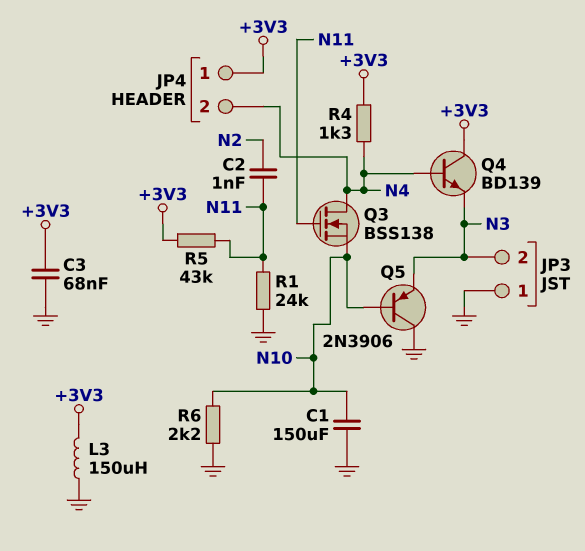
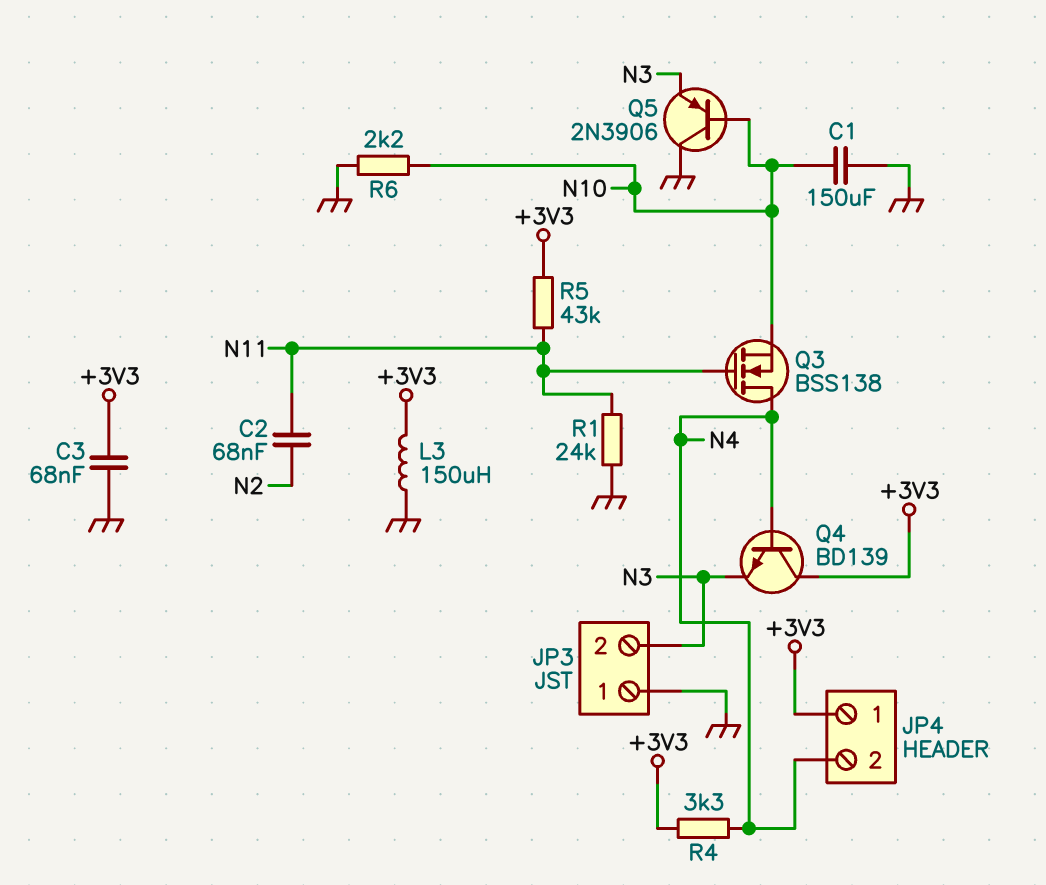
C2: 1nF (N2, N11) -> 68nF (N2, N11)
R4: 1.3k (+3V3, N4) -> 3.3k (+3V3, N4)

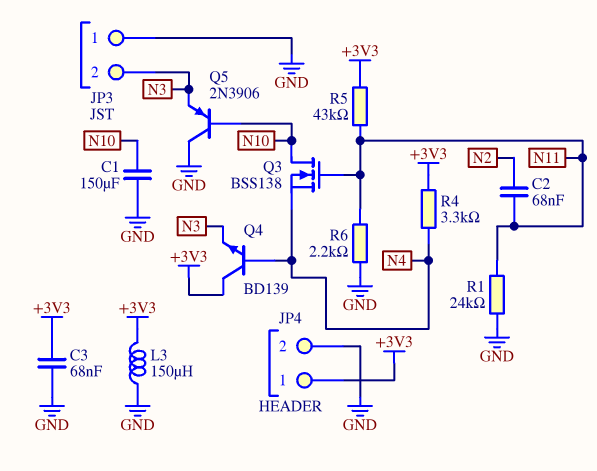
JP4 pin 2: N4 -> GND
Q3: NMOS BSS138 (G N11, D N4, S N10) -> NMOS BSS138 (G N11, D N10, S N4)
R6: 2.2k (GND, N10) -> 2.2k (GND, N11)

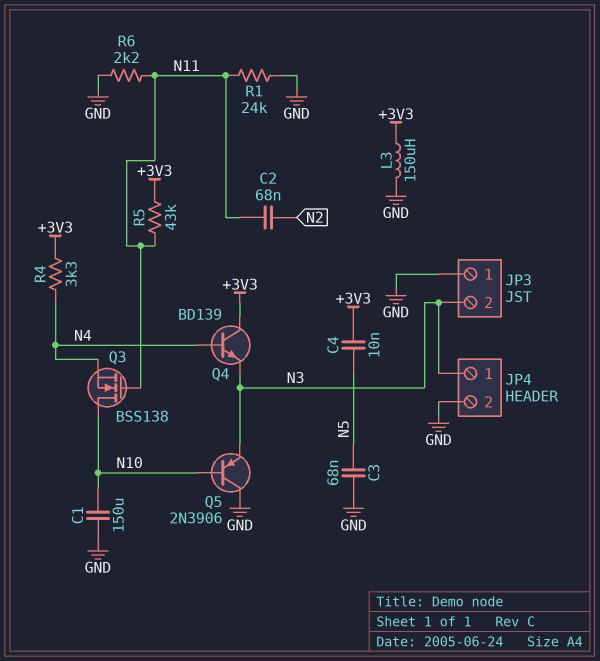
C3: 68nF (+3V3, GND) -> 68nF (GND, N5)
C4: none -> 10nF (+3V3, N5)
JP4 pin 1: +3V3 -> N3

